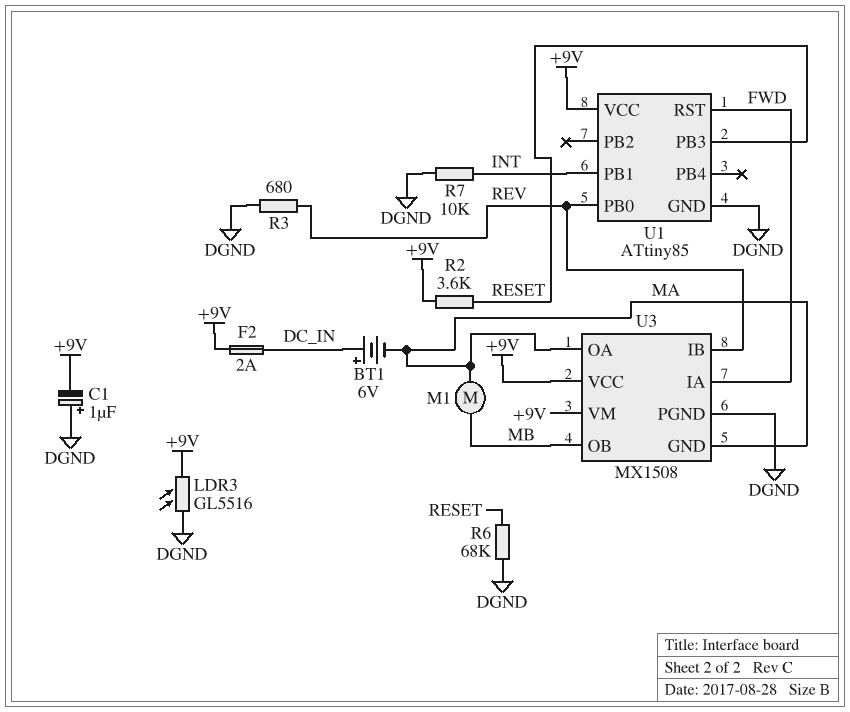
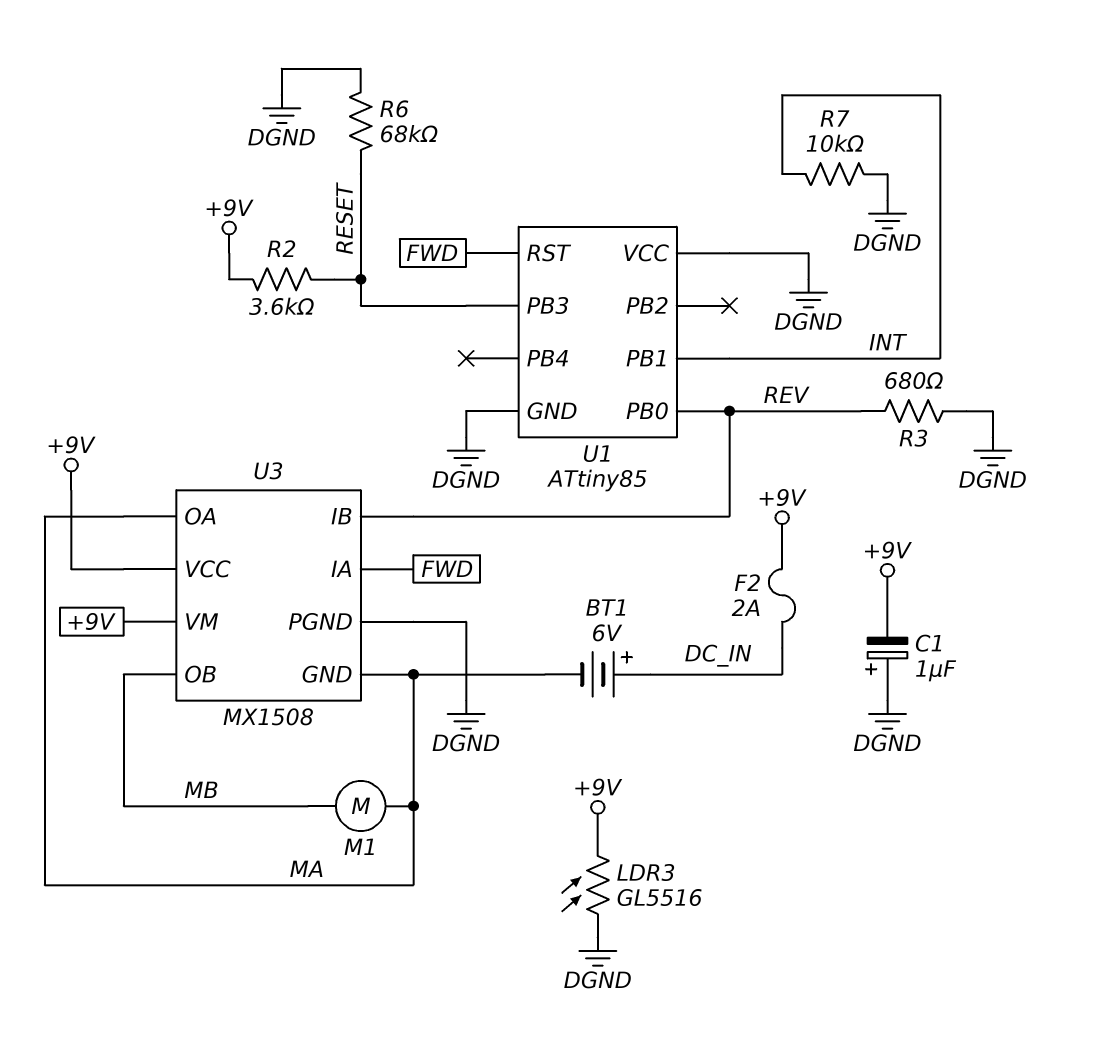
U1 pin VCC: +9V -> DGND

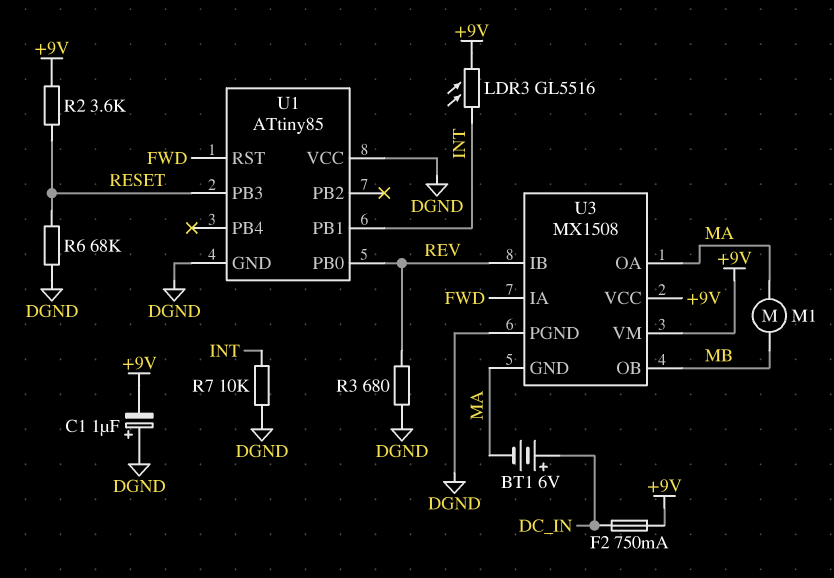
F2: 2A (+9V, DC_IN) -> 750mA (+9V, DC_IN)
LDR3: GL5516 (+9V, DGND) -> GL5516 (+9V, INT)

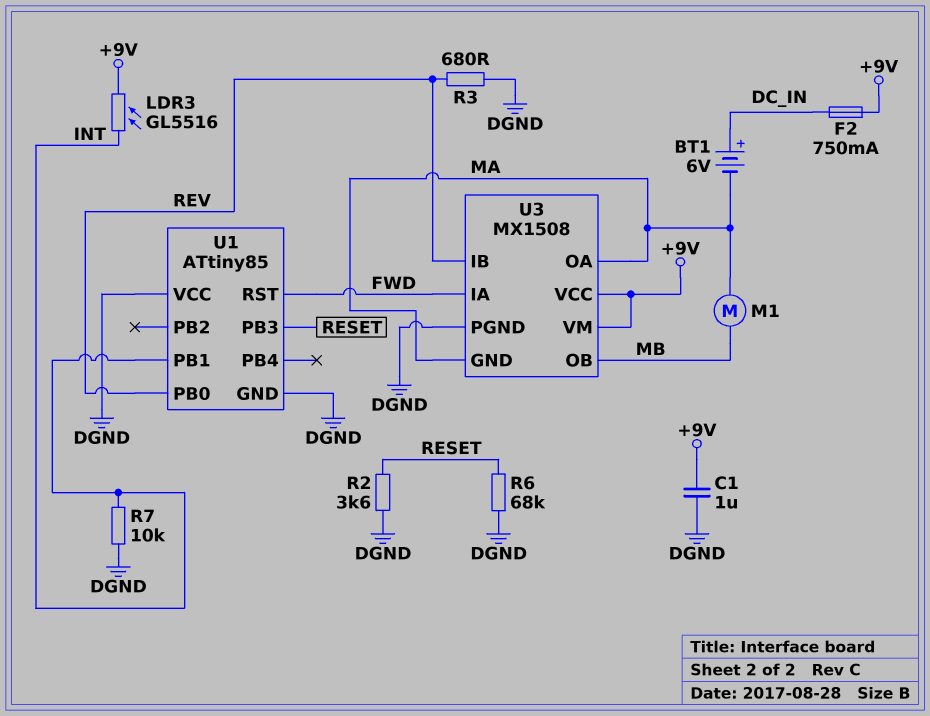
C1: 1uF (plus DGND, minus +9V) -> 1uF (+9V, DGND)
R2: 3.6k (+9V, RESET) -> 3.6k (DGND, RESET)

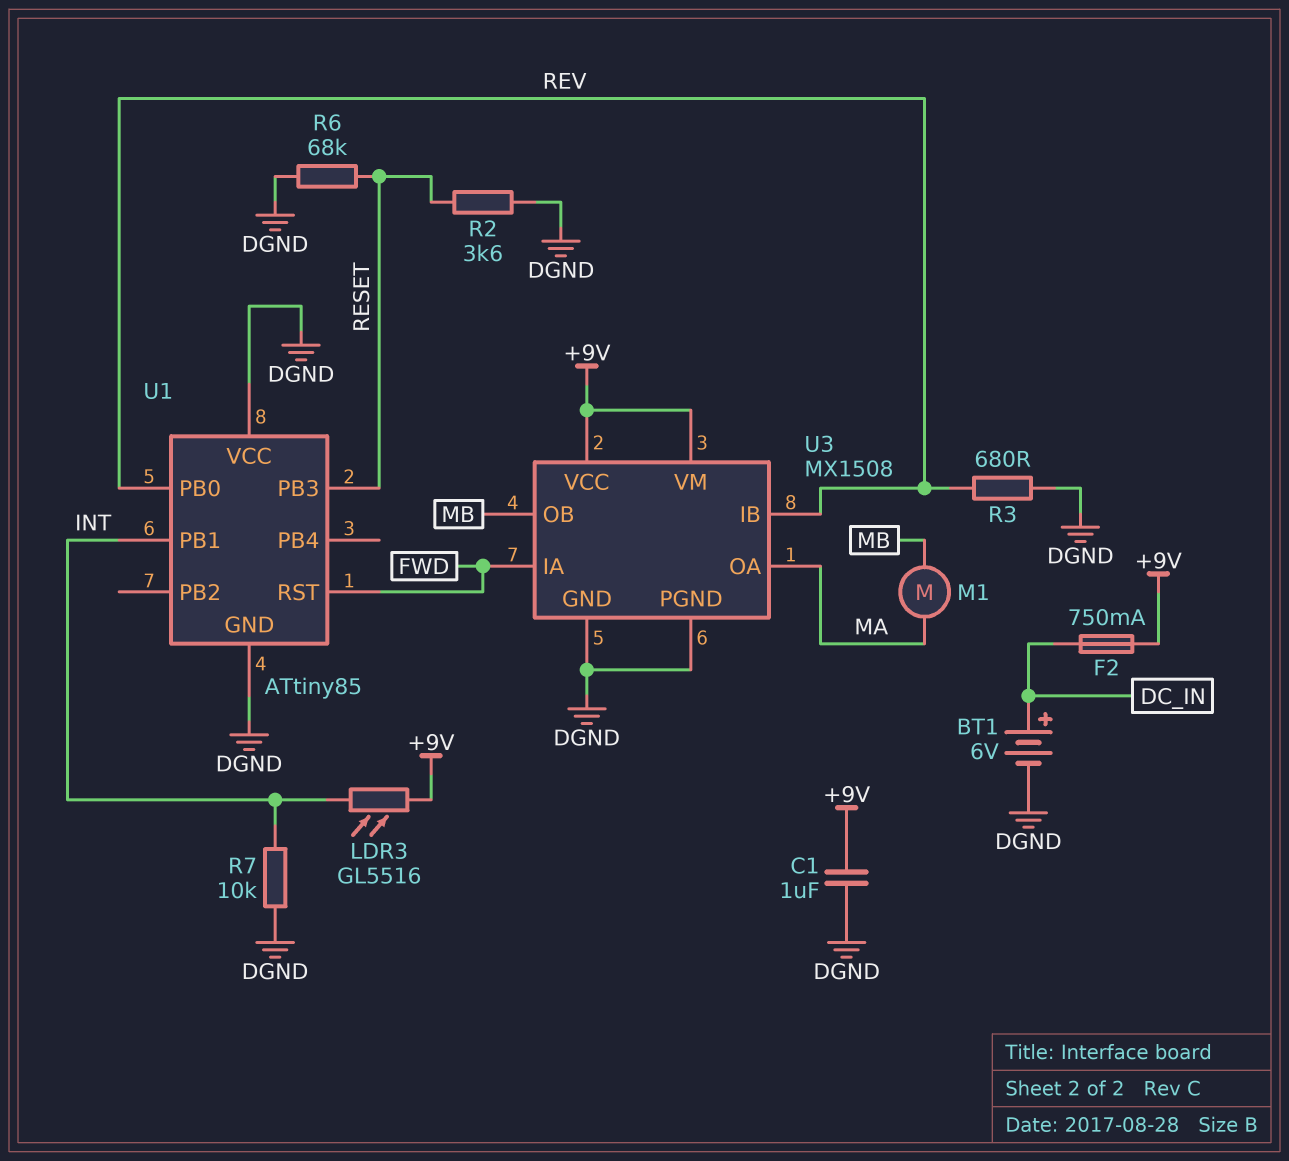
BT1: 6V (plus DC_IN, minus MA) -> 6V (plus DC_IN, minus DGND)
U3 pin GND: MA -> DGND

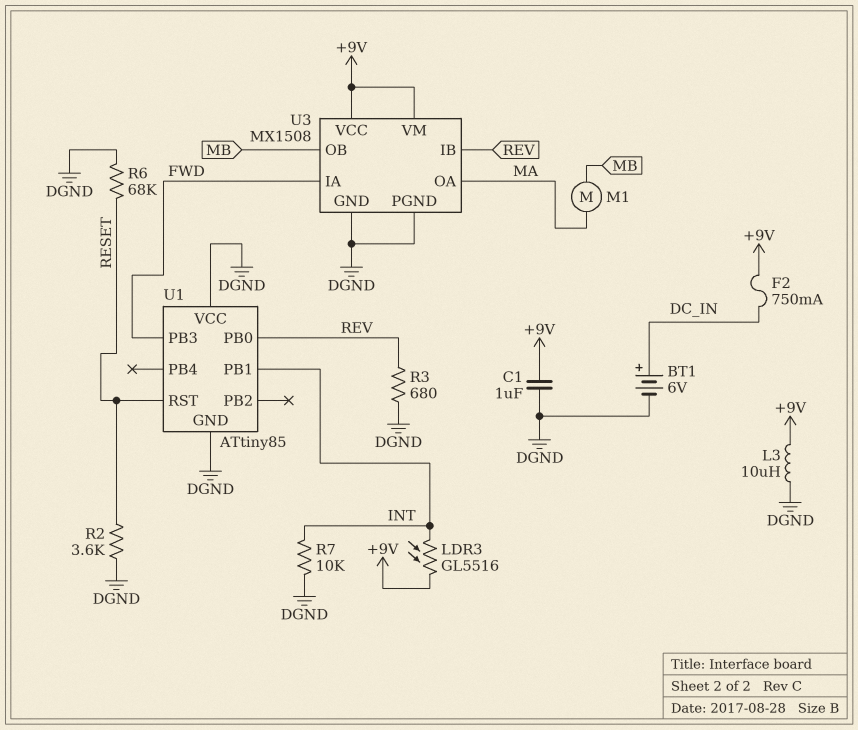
L3: none -> 10uH (+9V, DGND)
U1 pin PB3: RESET -> FWD
U1 pin RST: FWD -> RESET

